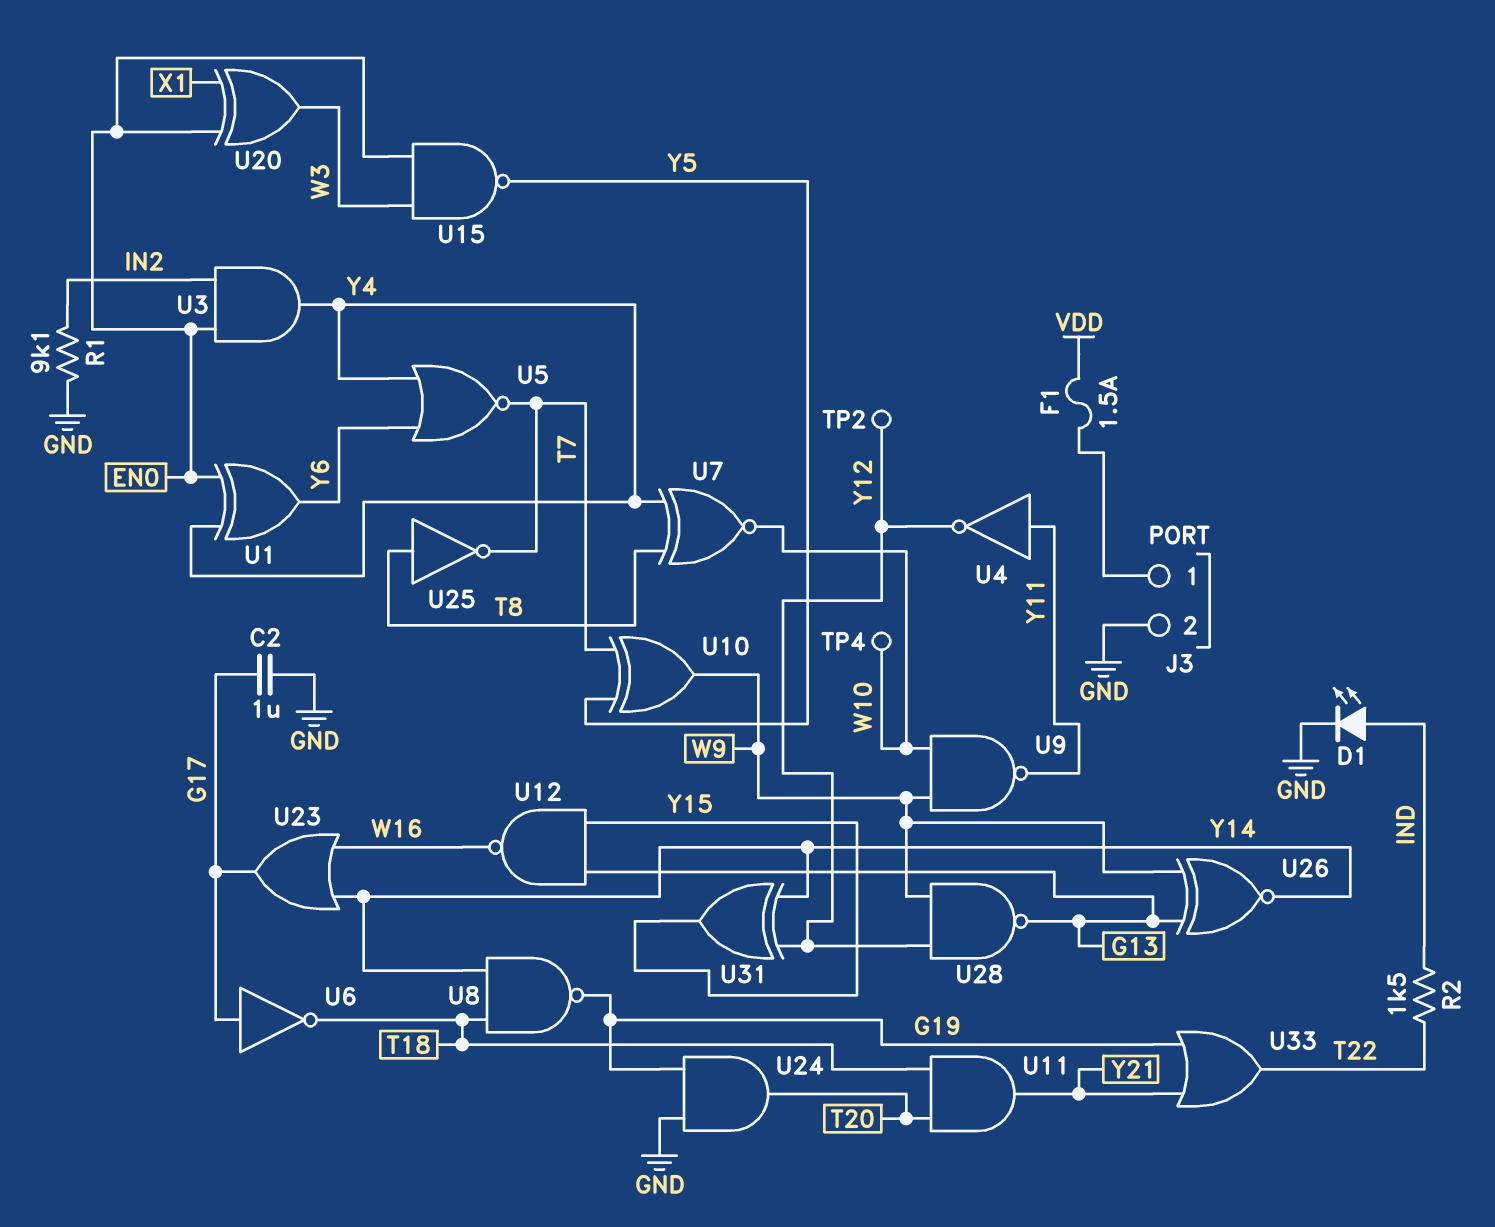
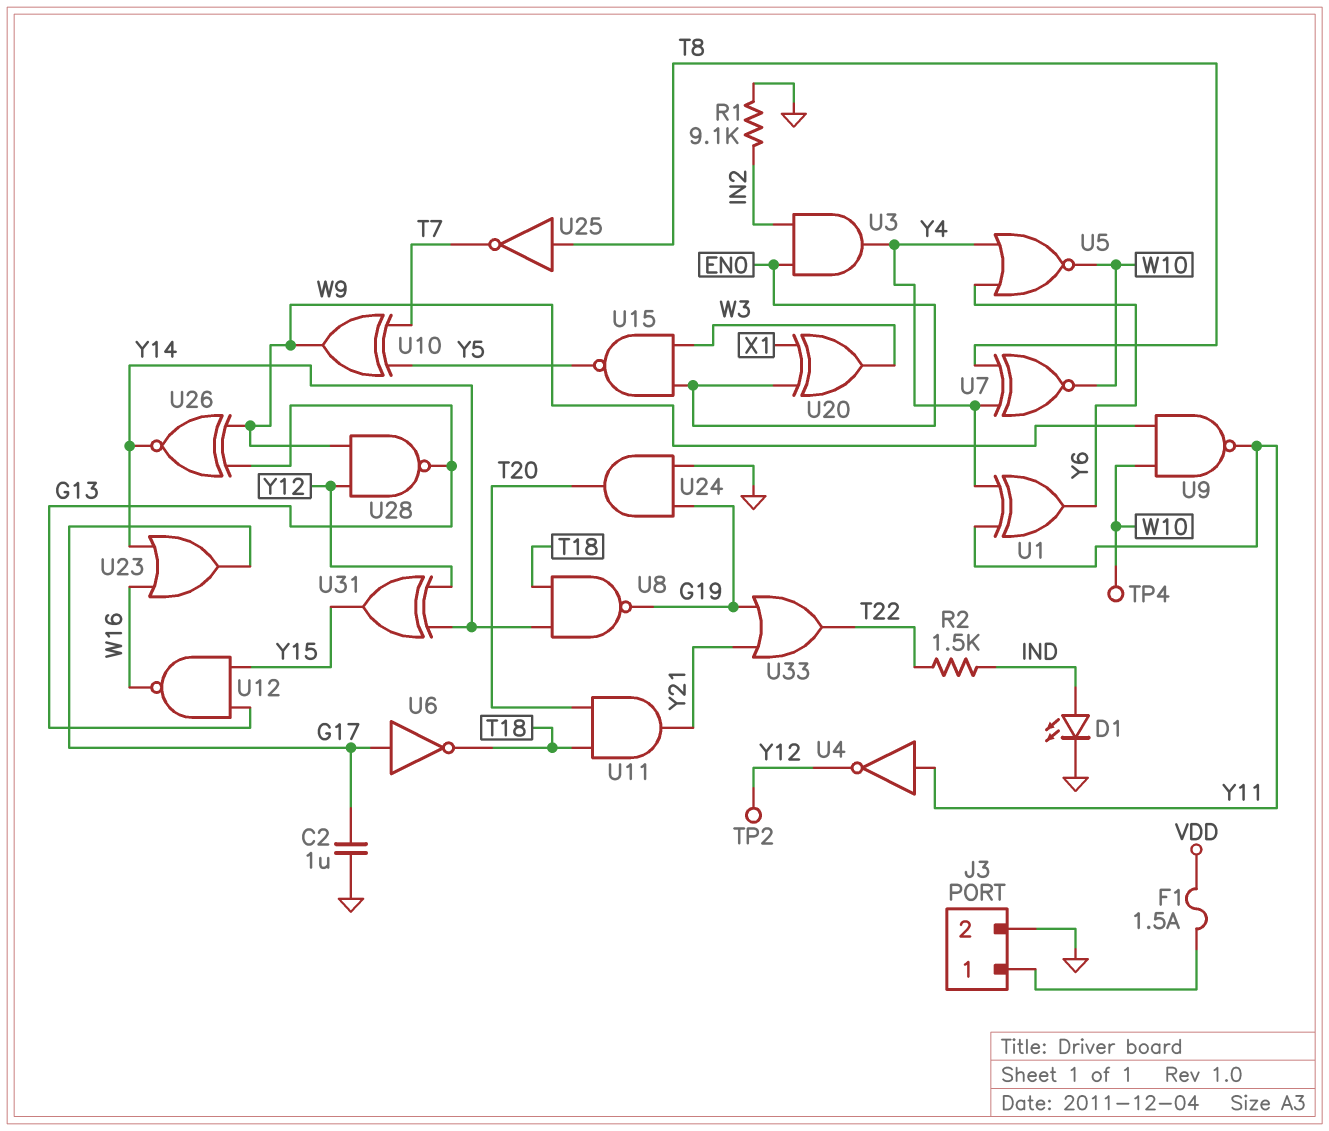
U1: XOR (in EN0, in Y4, out Y6) -> XOR (in Y4, in Y11, out Y6)
U5: NOR (in Y4, in Y6, out T7) -> NOR (in Y4, in Y6, out W10)

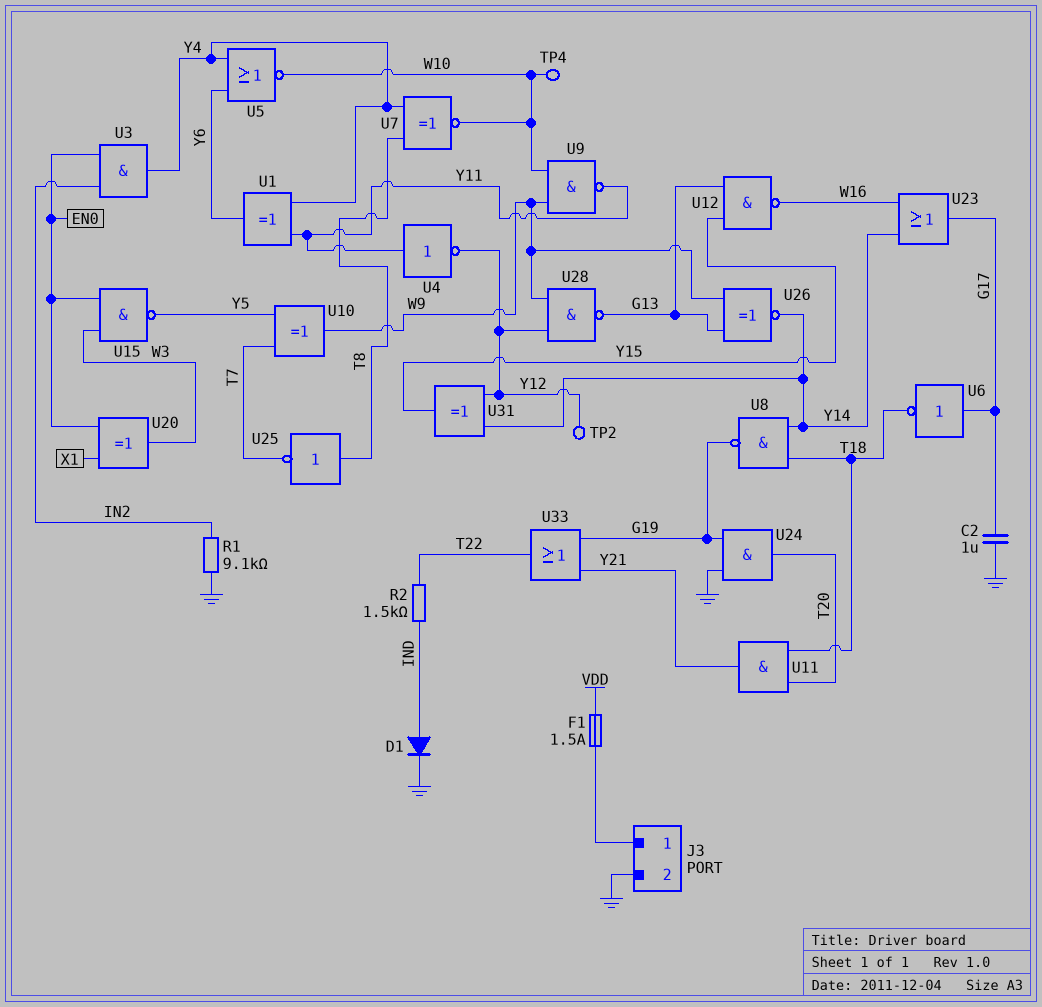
D1: LED (A IND, K GND) -> diode (A IND, K GND)

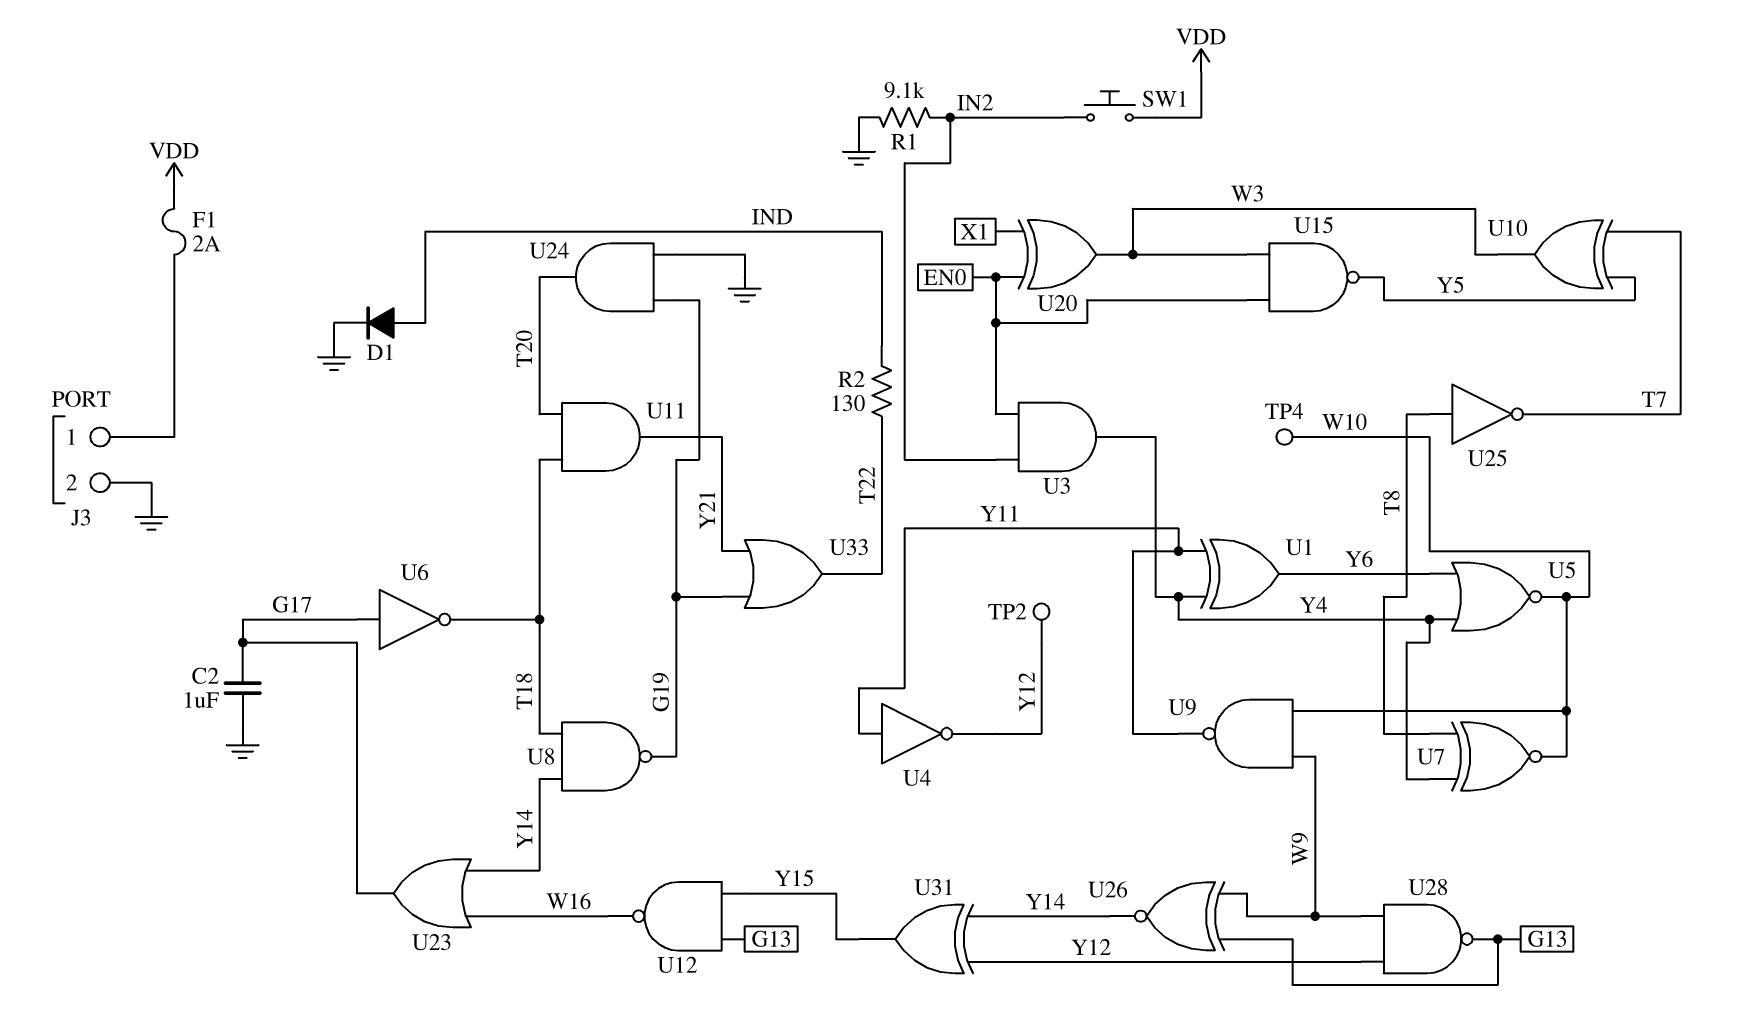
F1: 1.5A (J3/1, VDD) -> 2A (J3/1, VDD)
R2: 1.5k (IND, T22) -> 130 (IND, T22)
SW1: none -> button (IN2, VDD)
U10: XOR (in T7, in Y5, out W9) -> XOR (in T7, in Y5, out W3)

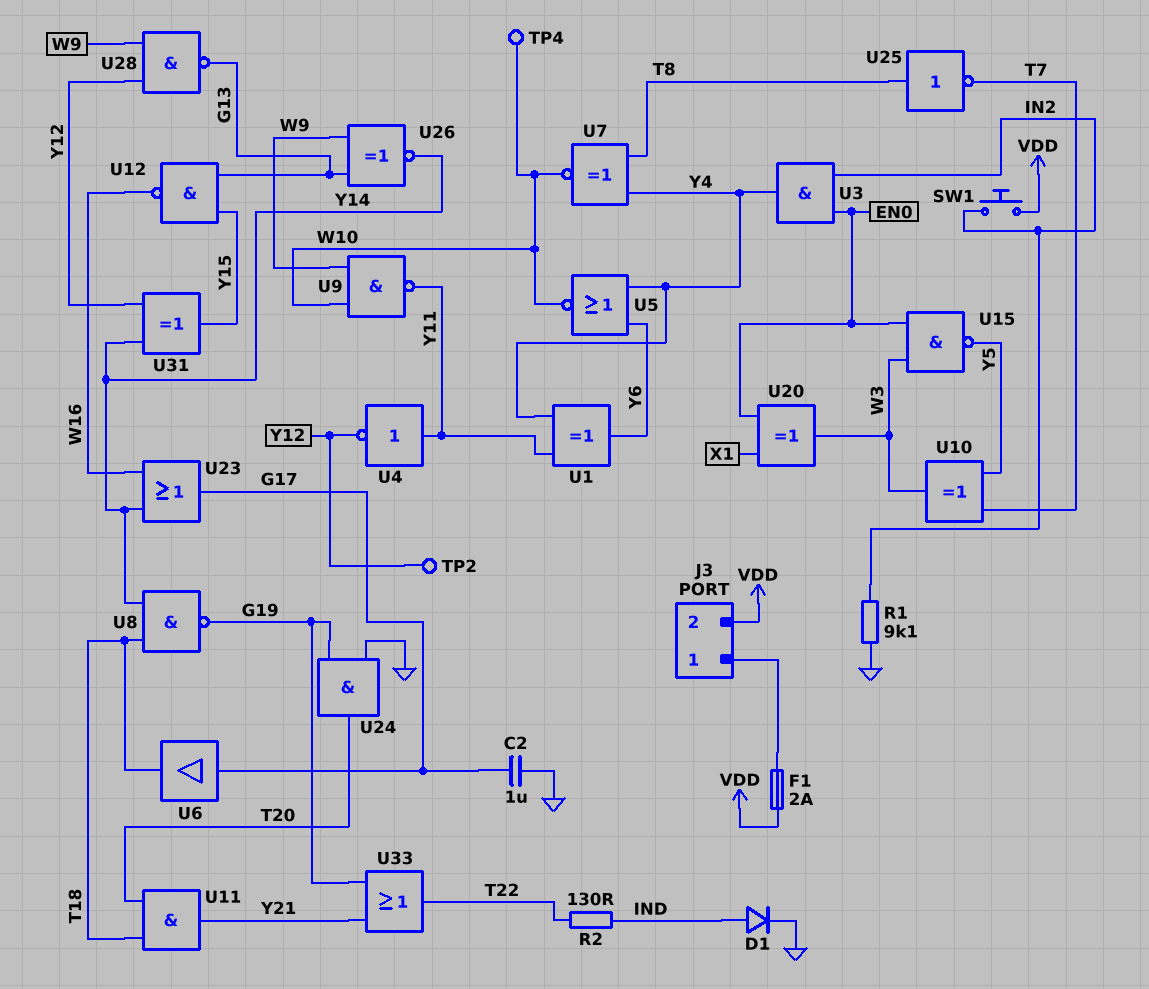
J3 pin 2: GND -> VDD
U6: NOT (in G17, out T18) -> buffer (in G17, out T18)

